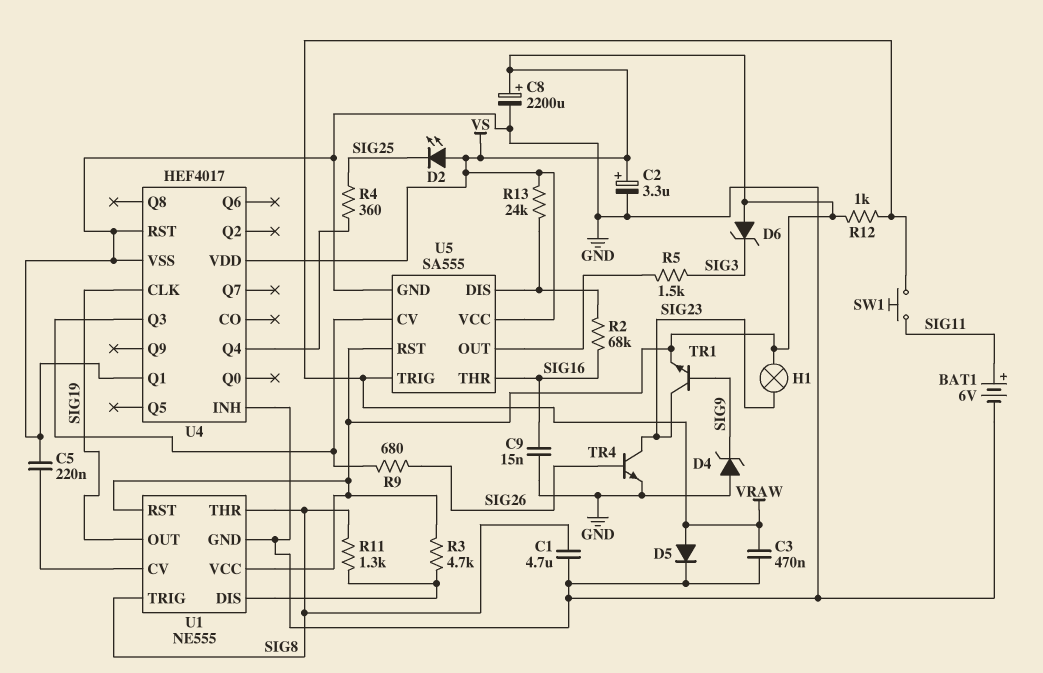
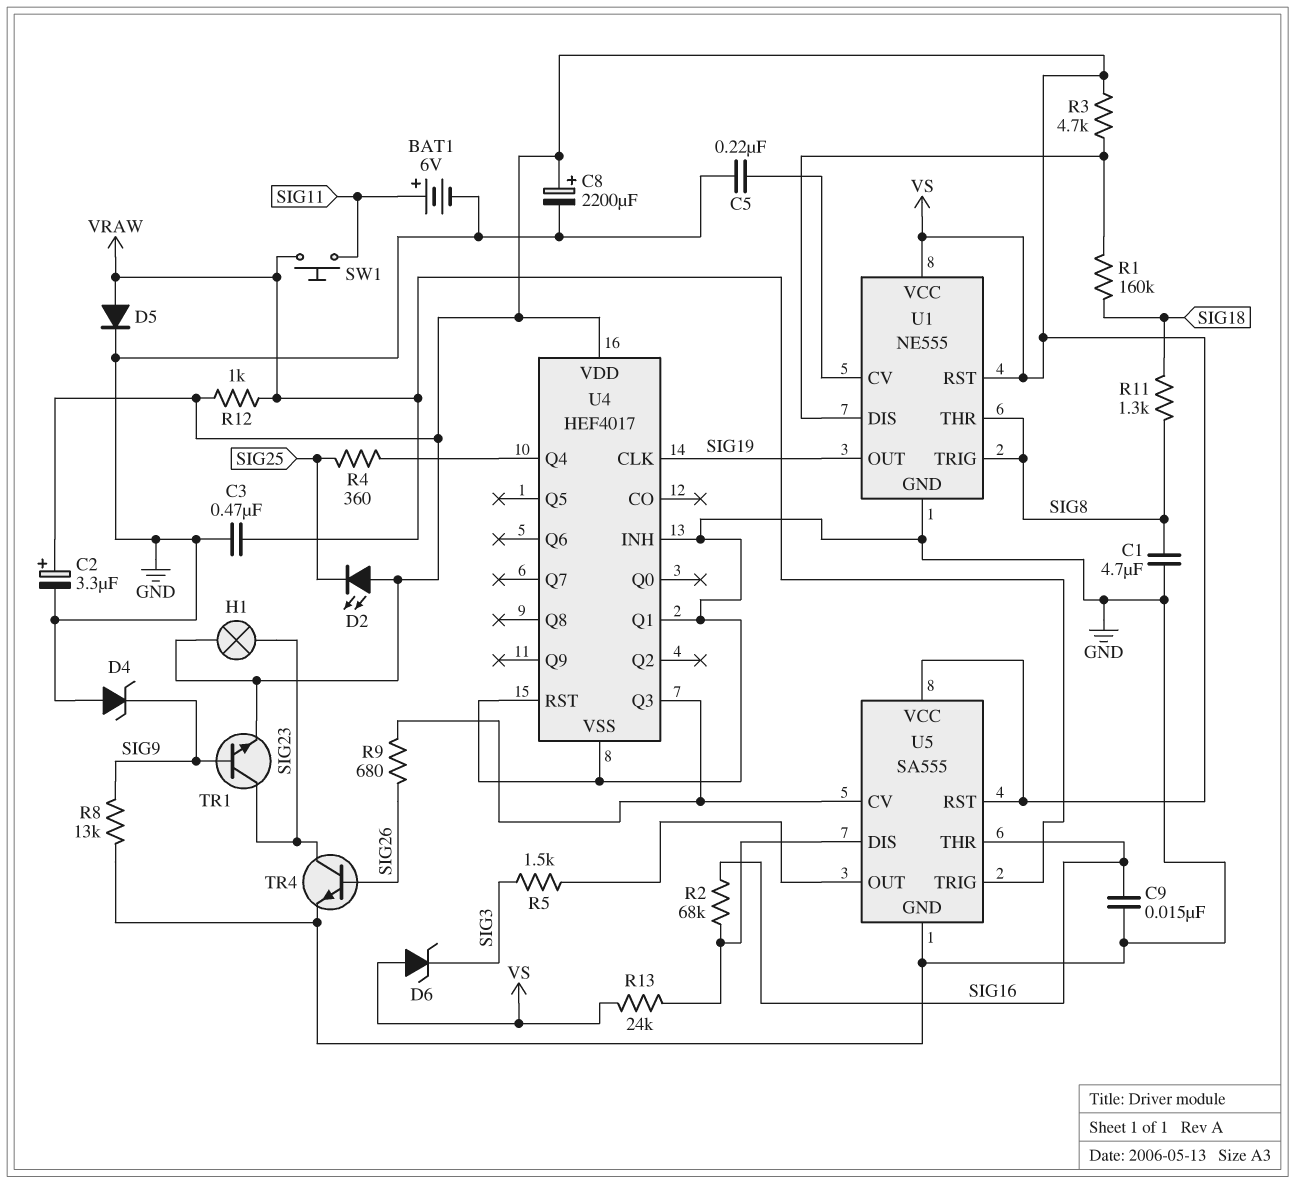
R1: none -> 160k (SIG18, U1/DIS)
R8: none -> 13k (GND, SIG9)
R11: 1.3k (SIG8, U1/DIS) -> 1.3k (SIG8, SIG18)

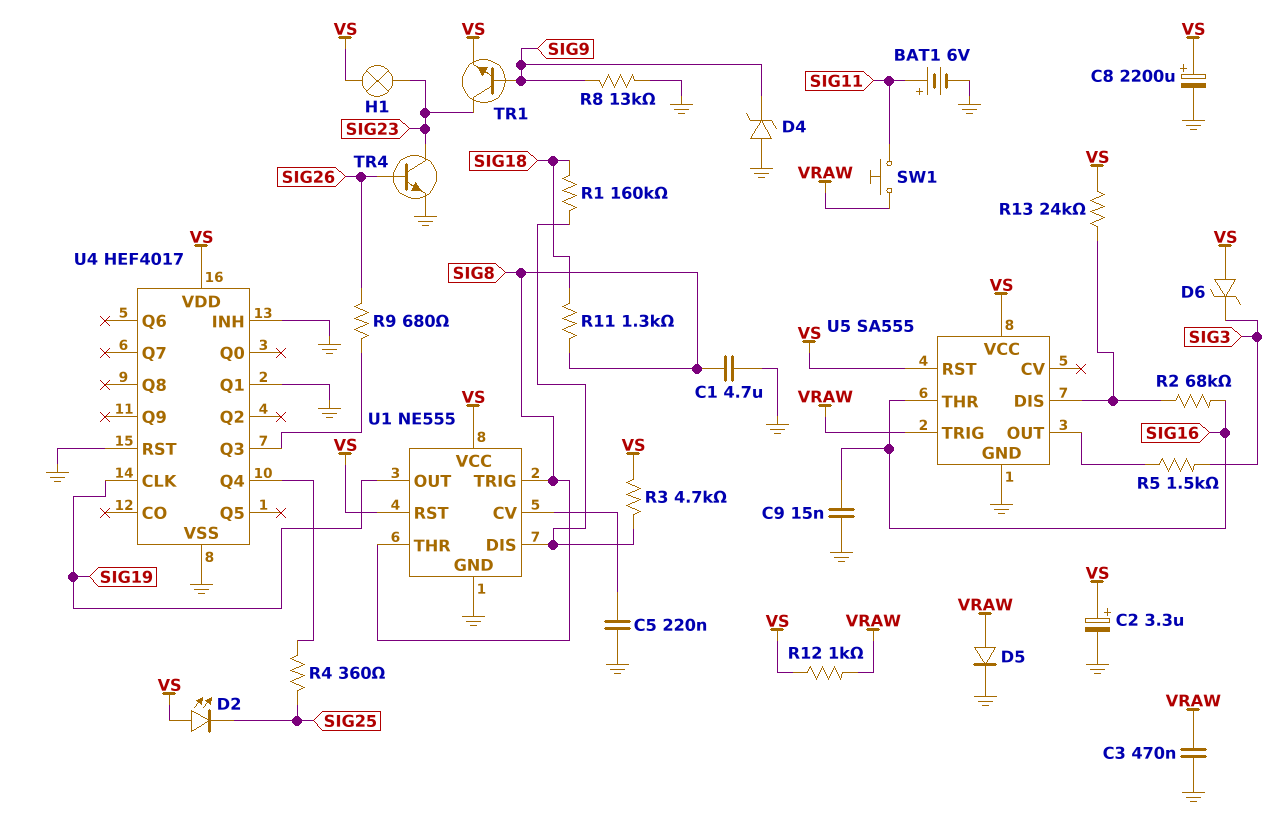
U5 pin CV: U4/Q3 -> none

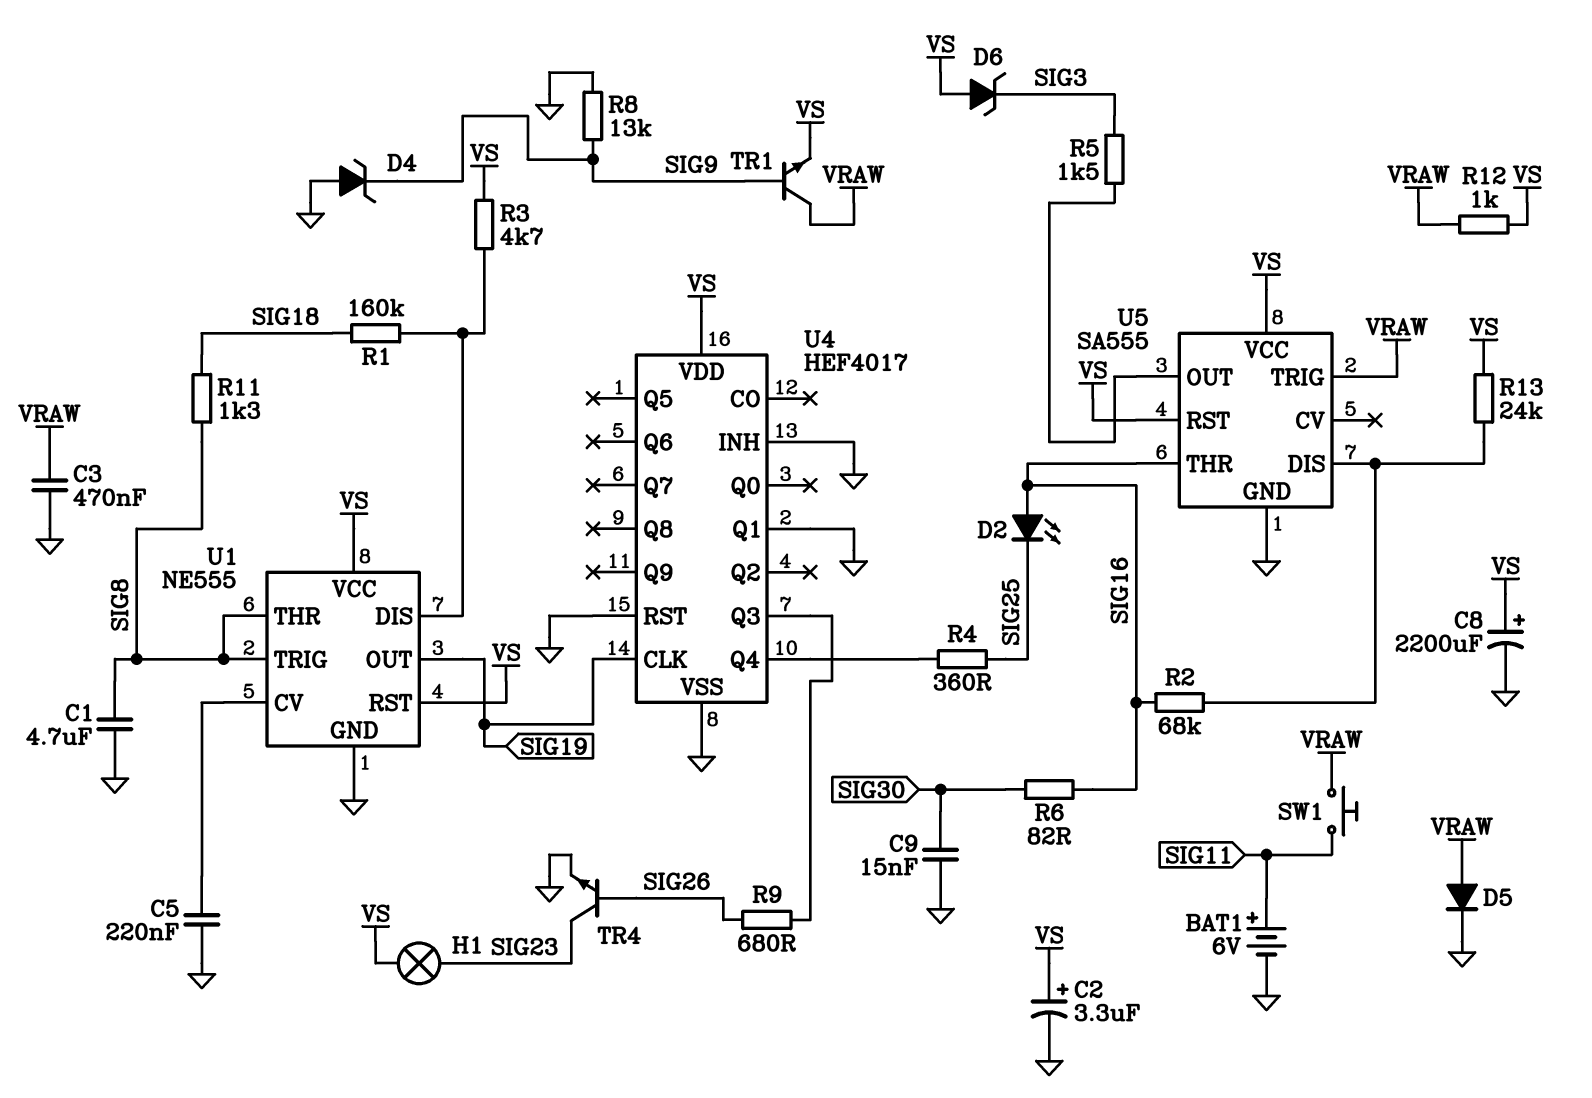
C9: 15nF (GND, SIG16) -> 15nF (GND, SIG30)
D2: LED (A VS, K SIG25) -> LED (A SIG16, K SIG25)
R6: none -> 82 (SIG16, SIG30)
TR1: NPN (B SIG9, C SIG23, E VS) -> NPN (B SIG9, C VRAW, E VS)

